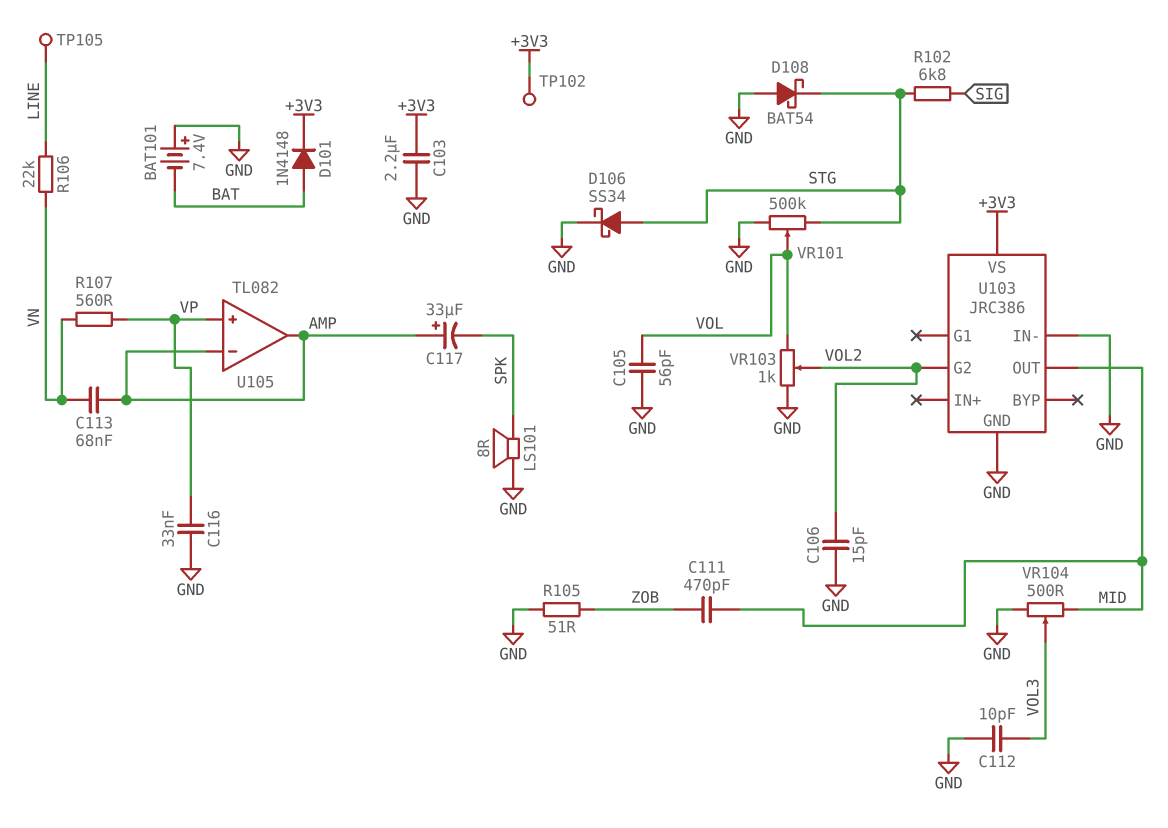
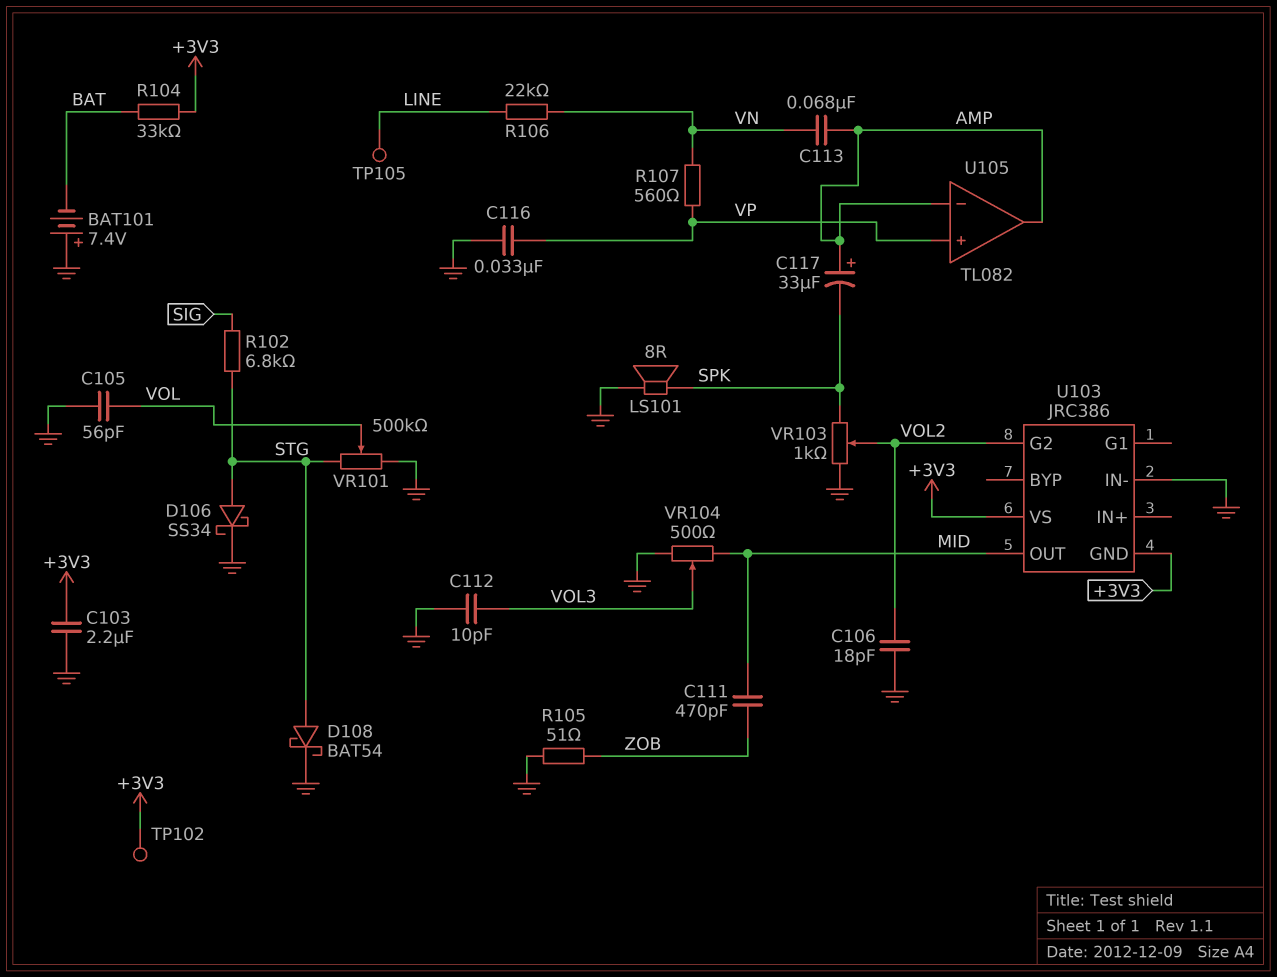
C106: 15pF (GND, VOL2) -> 18pF (GND, VOL2)
D101: diode 1N4148 (A BAT, K +3V3) -> none
D108: schottky BAT54 (A GND, K STG) -> schottky BAT54 (A STG, K GND)
R104: none -> 33k (+3V3, BAT)
U103 pin GND: GND -> +3V3
VR103: 1k (GND, VOL, wiper VOL2) -> 1k (GND, SPK, wiper VOL2)

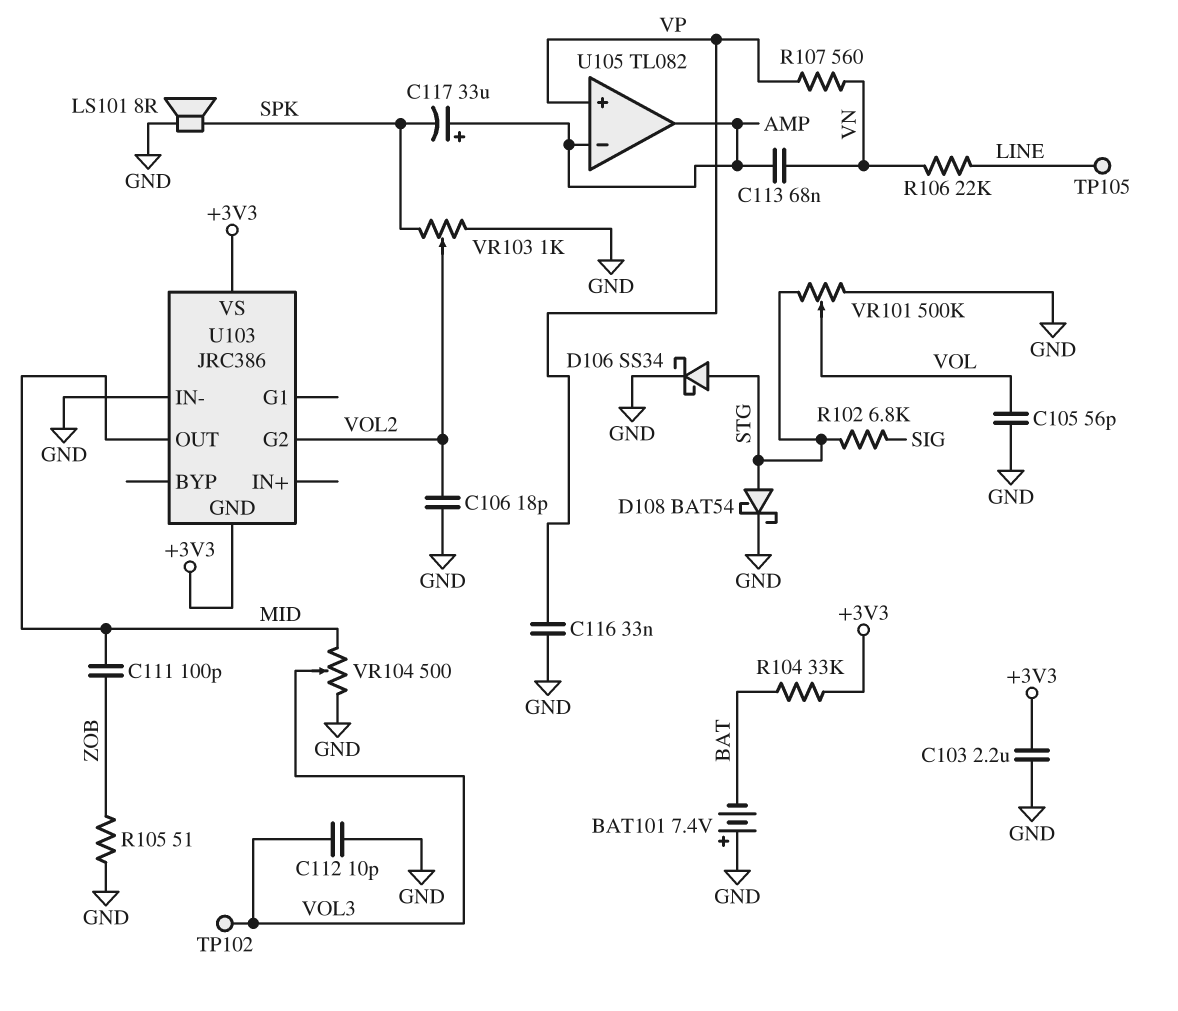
C111: 470pF (MID, ZOB) -> 100pF (MID, ZOB)
TP102: test point (+3V3) -> test point (VOL3)

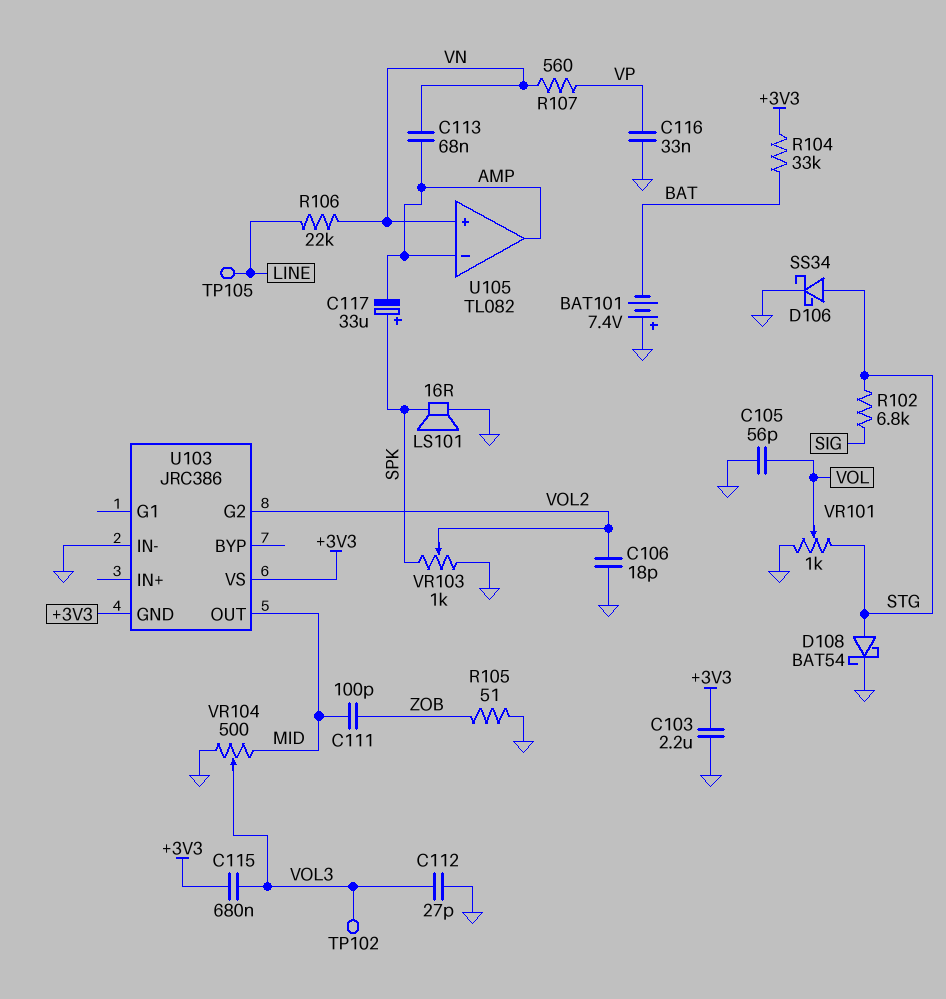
C112: 10pF (GND, VOL3) -> 27pF (GND, VOL3)
C115: none -> 680nF (+3V3, VOL3)
C117: 33uF (plus AMP, minus SPK) -> 33uF (plus SPK, minus AMP)
LS101: speaker 8R (GND, SPK) -> speaker 16R (GND, SPK)
U105 pin in+: VP -> VN
VR101: 500k (GND, STG, wiper VOL) -> 1k (GND, STG, wiper VOL)

